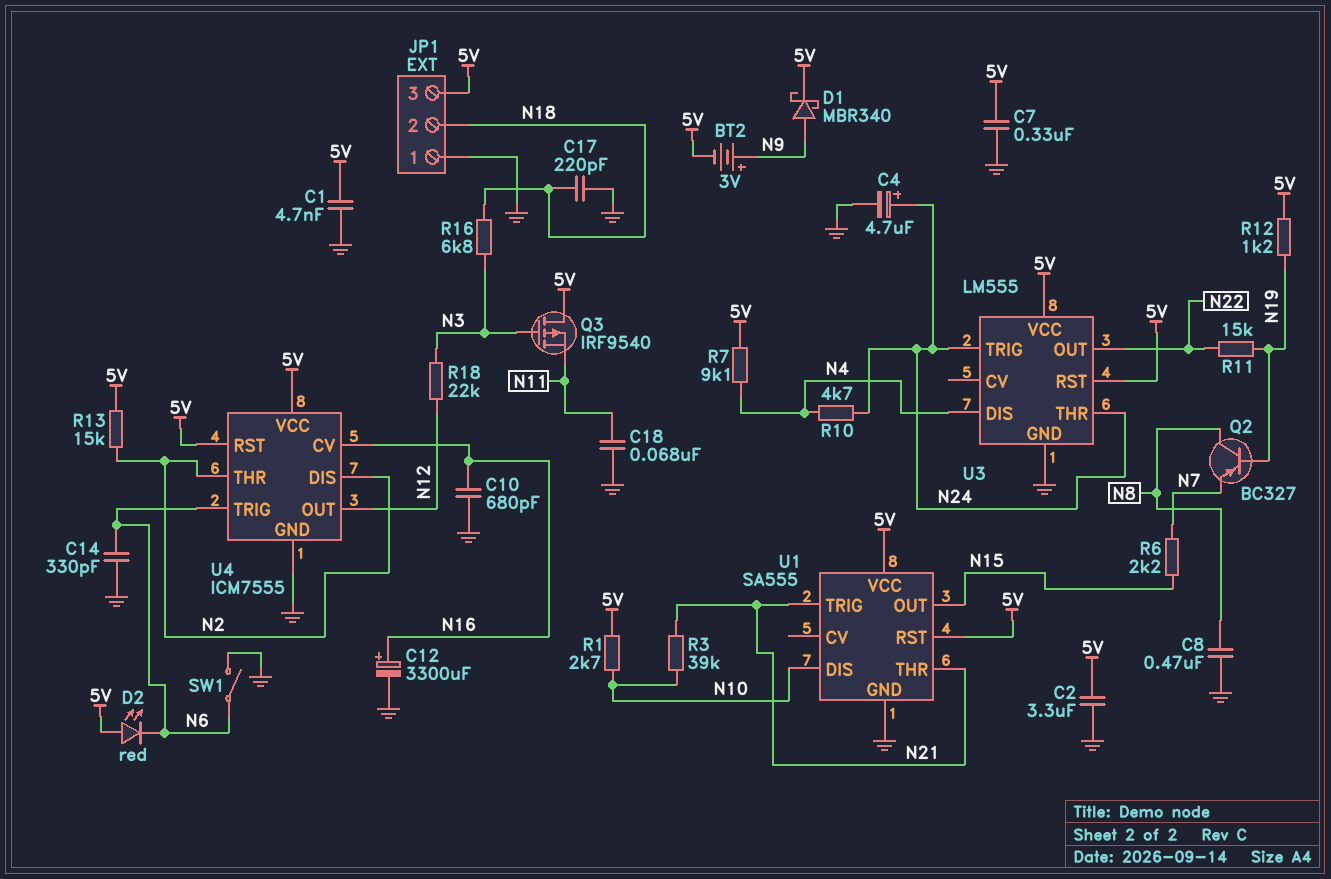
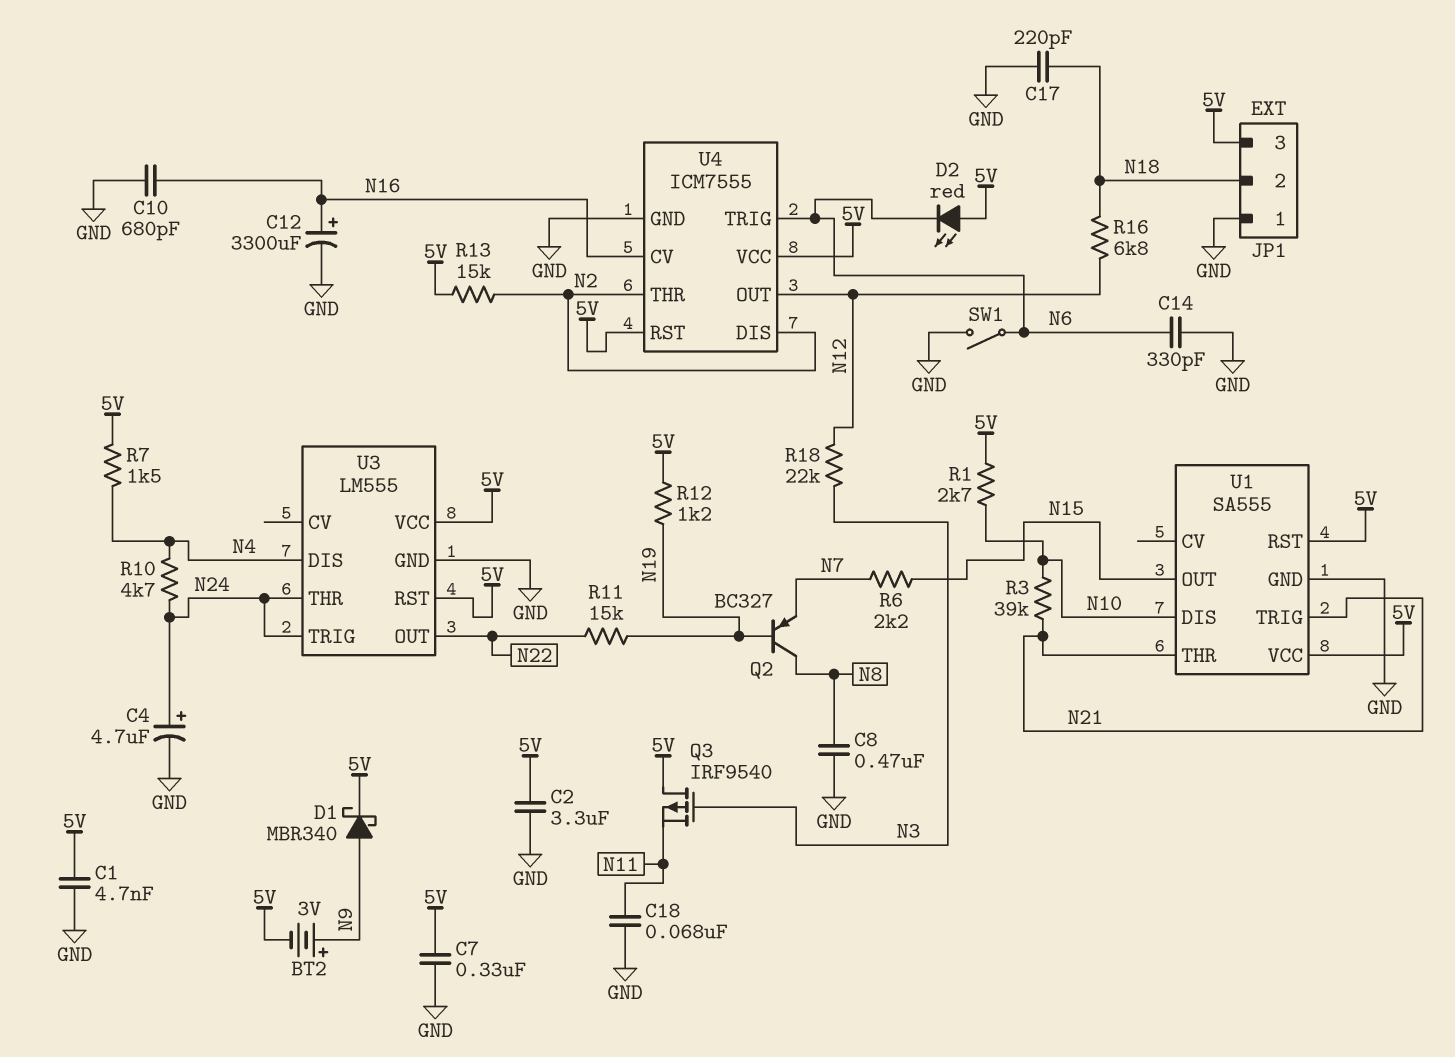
R7: 9.1k (5V, N4) -> 1.5k (5V, N4)
R16: 6.8k (N3, N18) -> 6.8k (N12, N18)

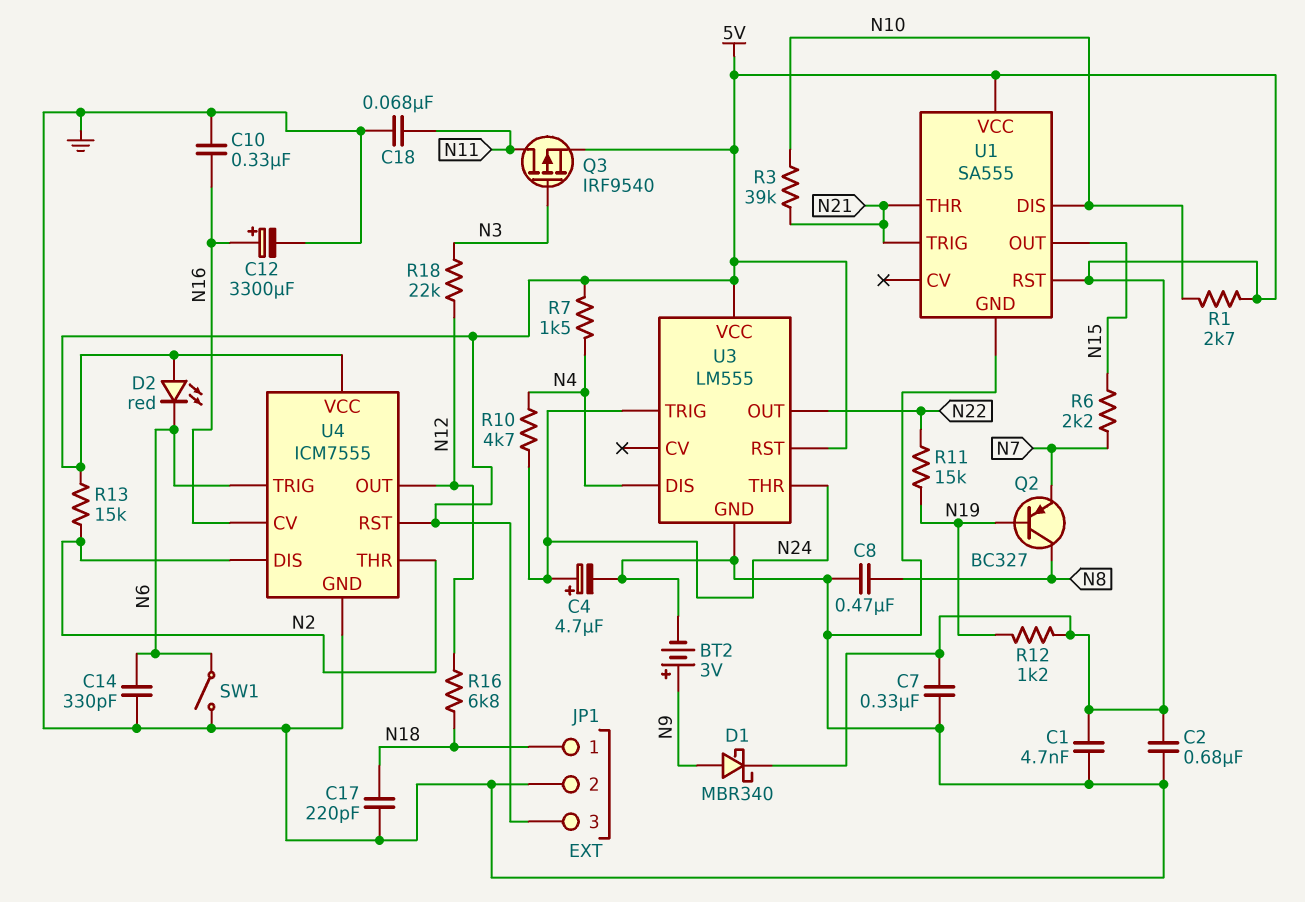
BT2: 3V (plus N9, minus 5V) -> 3V (plus N9, minus GND)
C2: 3.3uF (5V, GND) -> 680nF (5V, GND)
C10: 680pF (GND, N16) -> 330nF (GND, N16)
JP1 pin 1: GND -> N18
JP1 pin 2: N18 -> GND
Q3: PMOS IRF9540 (G N3, D 5V, S N11) -> PMOS IRF9540 (G N3, D N11, S 5V)

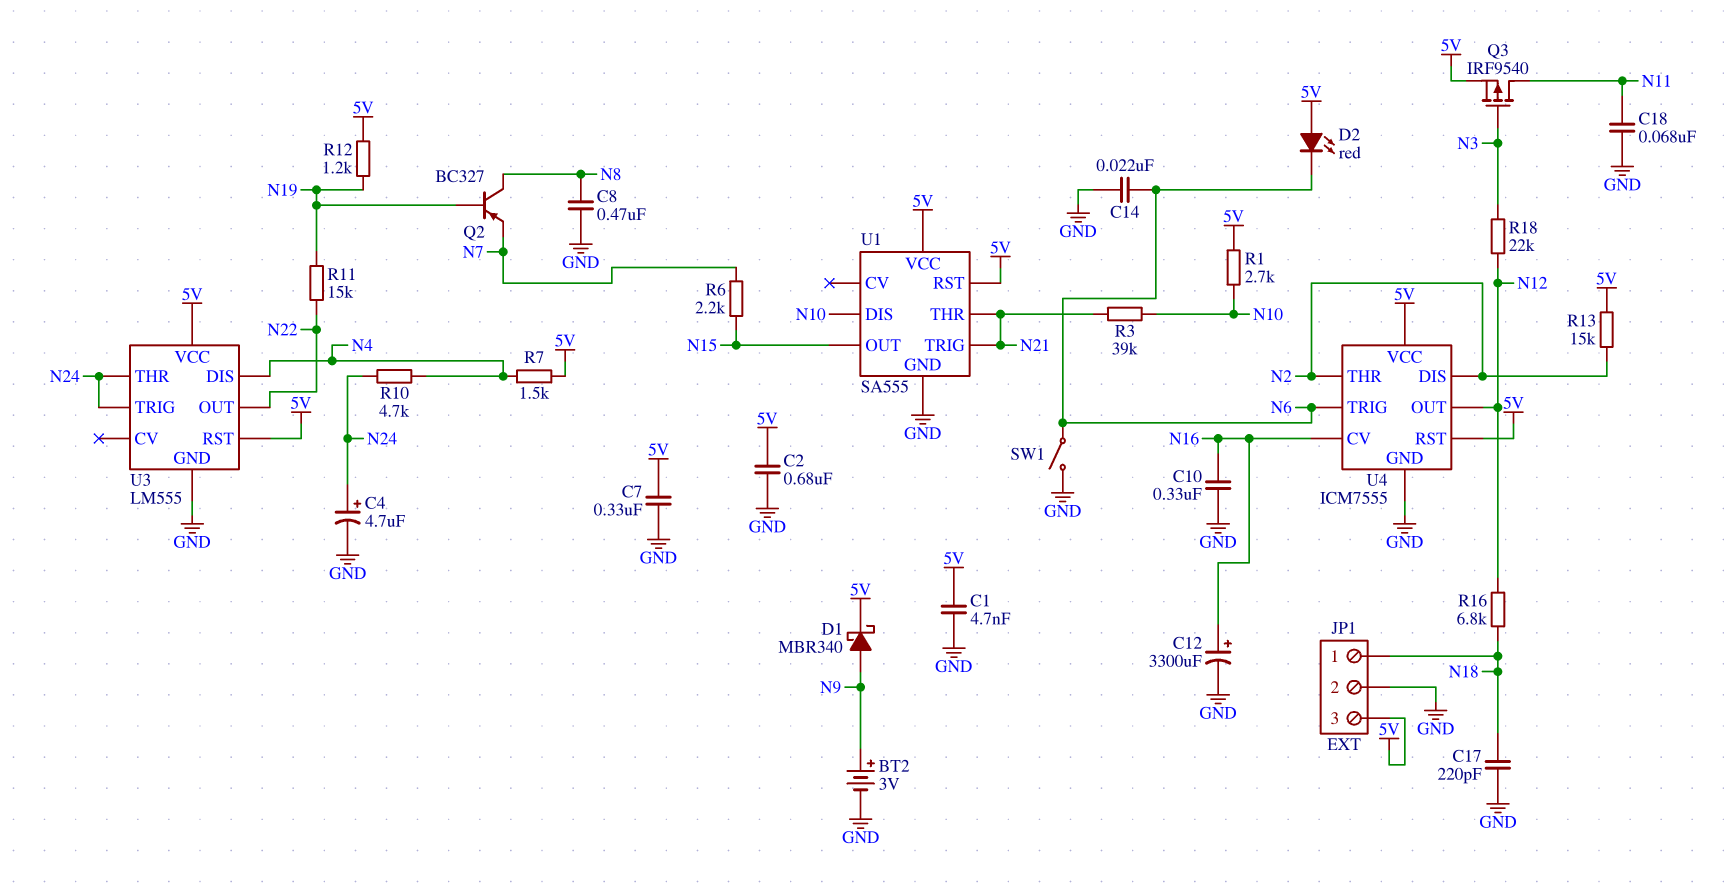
C14: 330pF (GND, N6) -> 22nF (GND, N6)

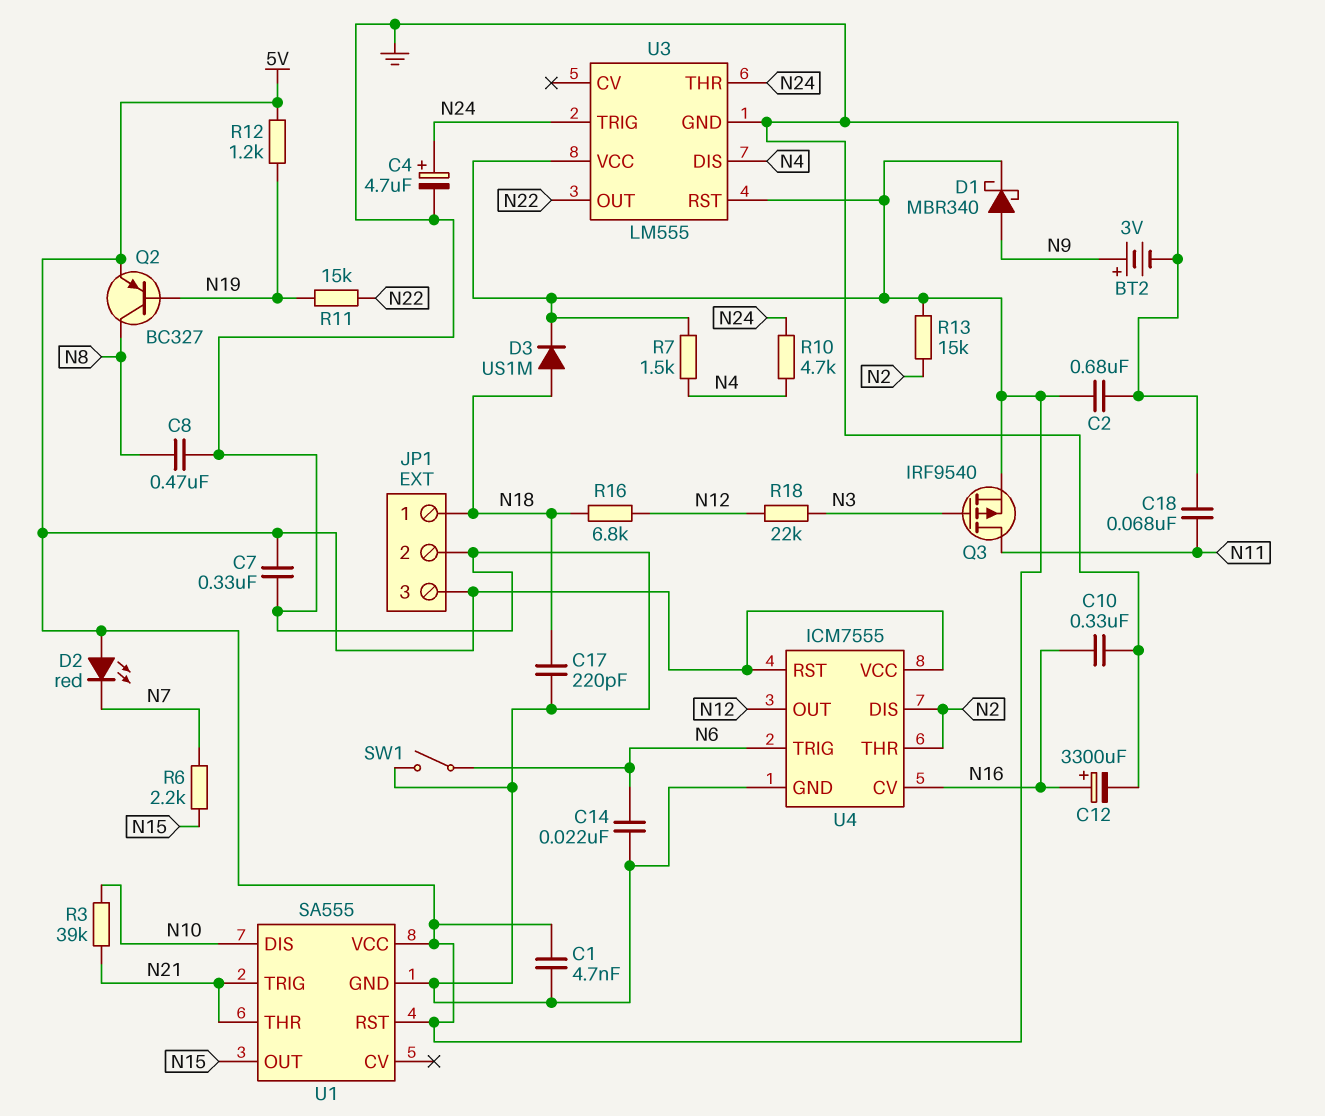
D2: LED red (A 5V, K N6) -> LED red (A 5V, K N7)
D3: none -> diode US1M (A N18, K 5V)
Q2: PNP BC327 (B N19, C N8, E N7) -> PNP BC327 (B N19, C N8, E 5V)
R1: 2.7k (5V, N10) -> none

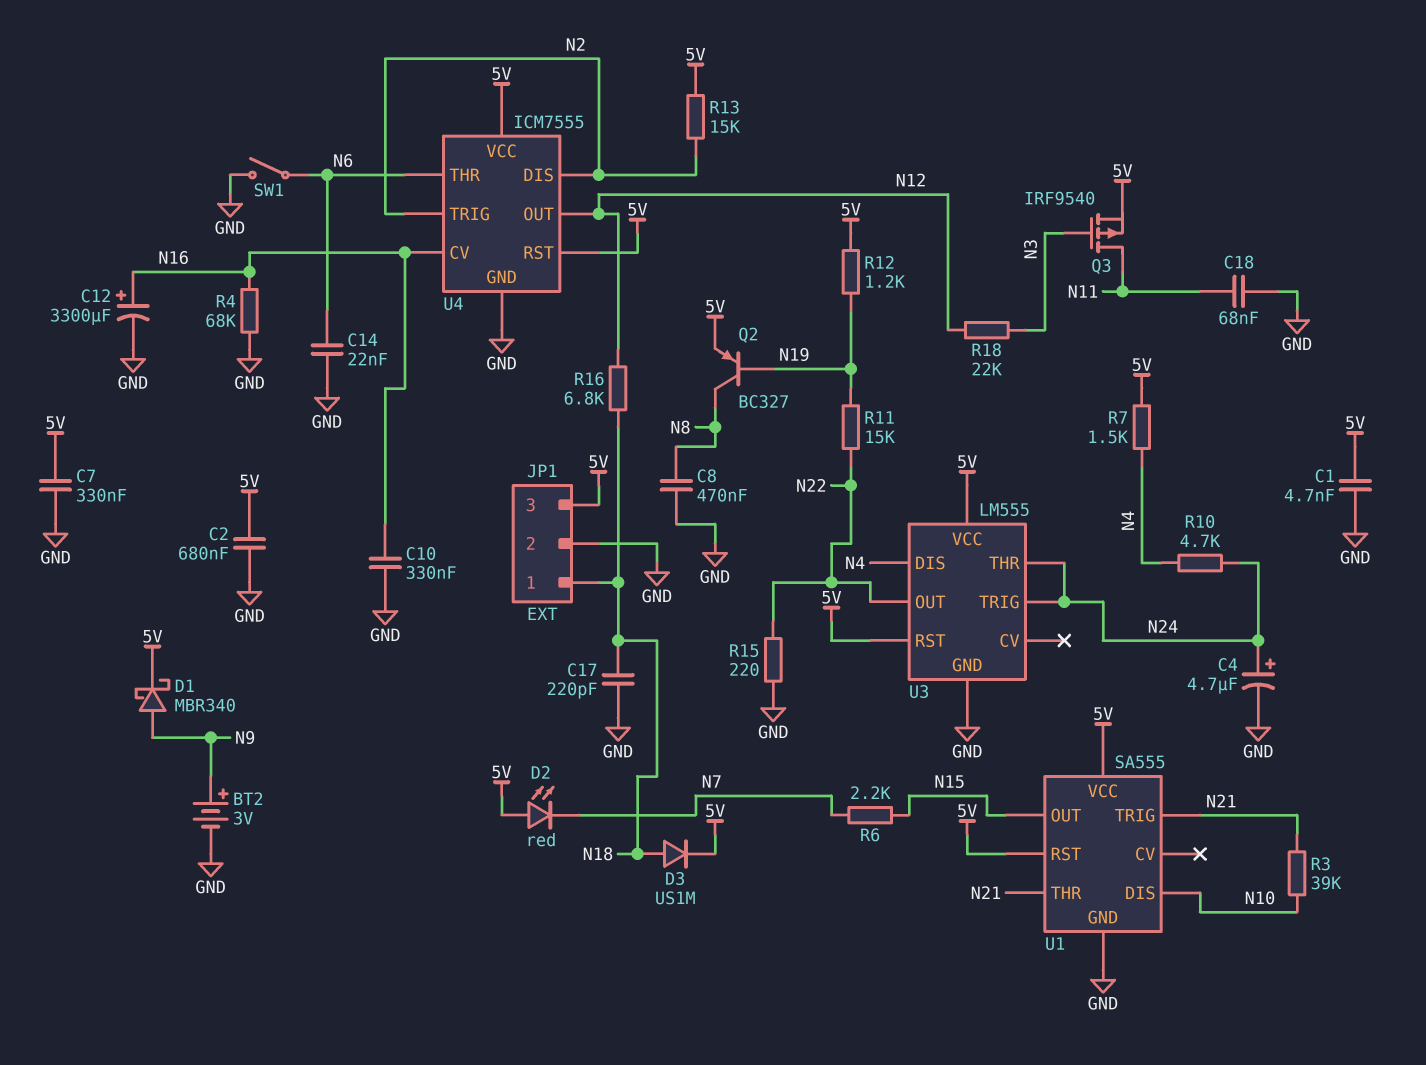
R4: none -> 68k (GND, N16)
R15: none -> 220 (GND, N22)
U4 pin THR: N2 -> N6
U4 pin TRIG: N6 -> N2

